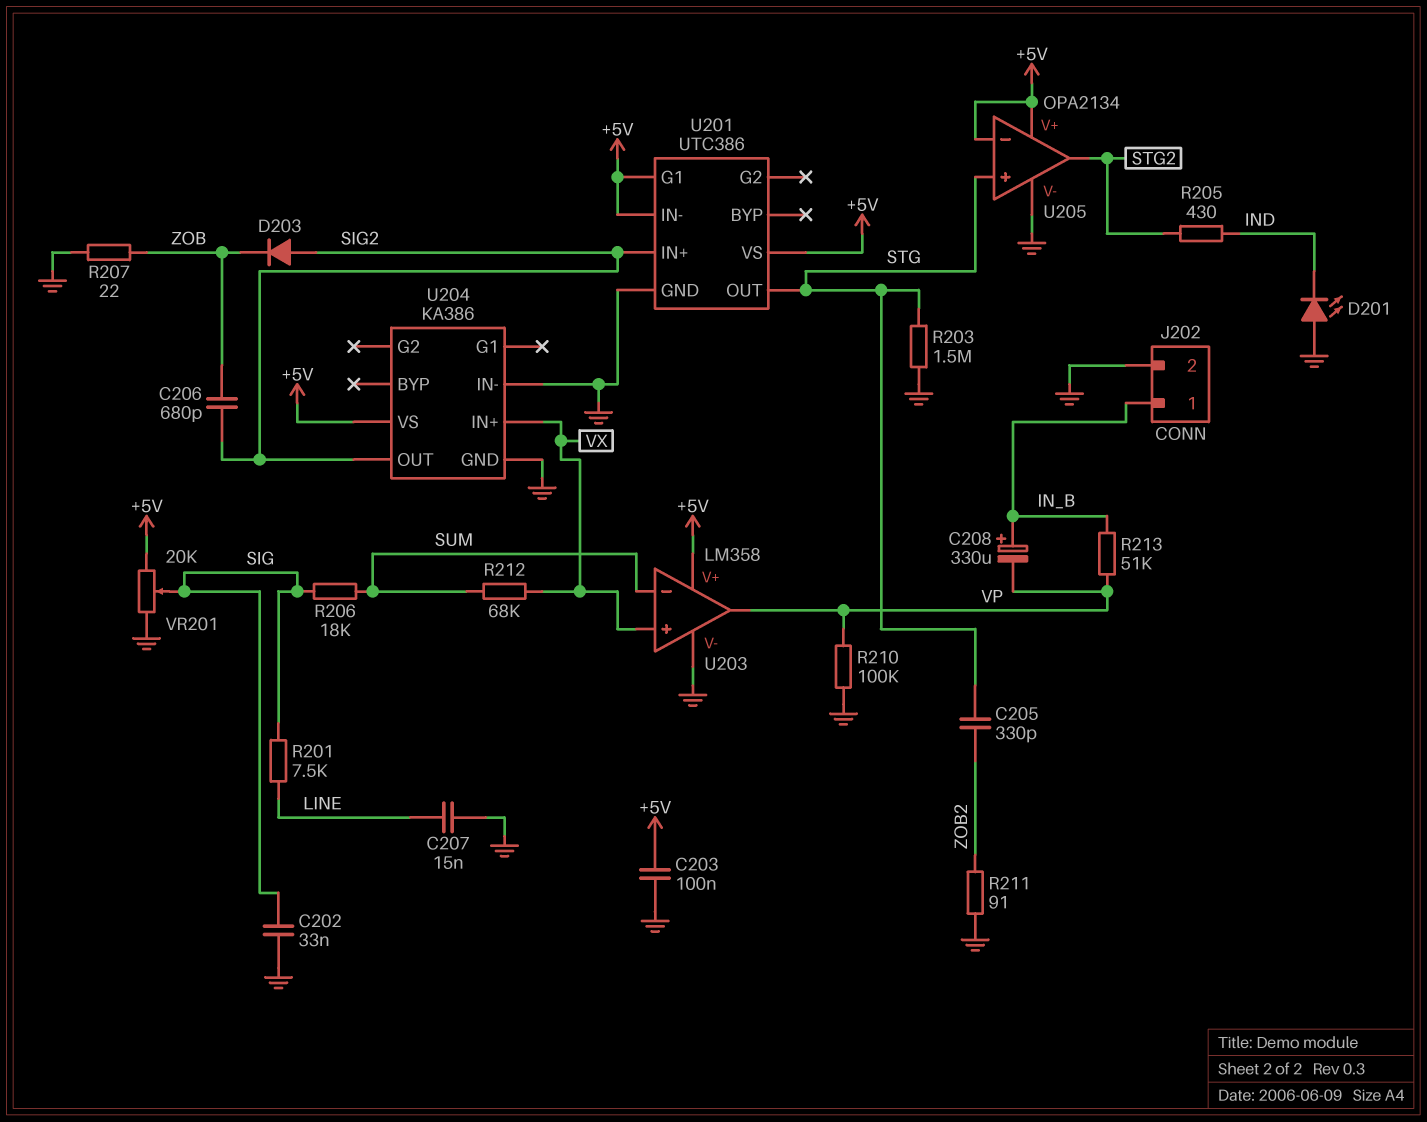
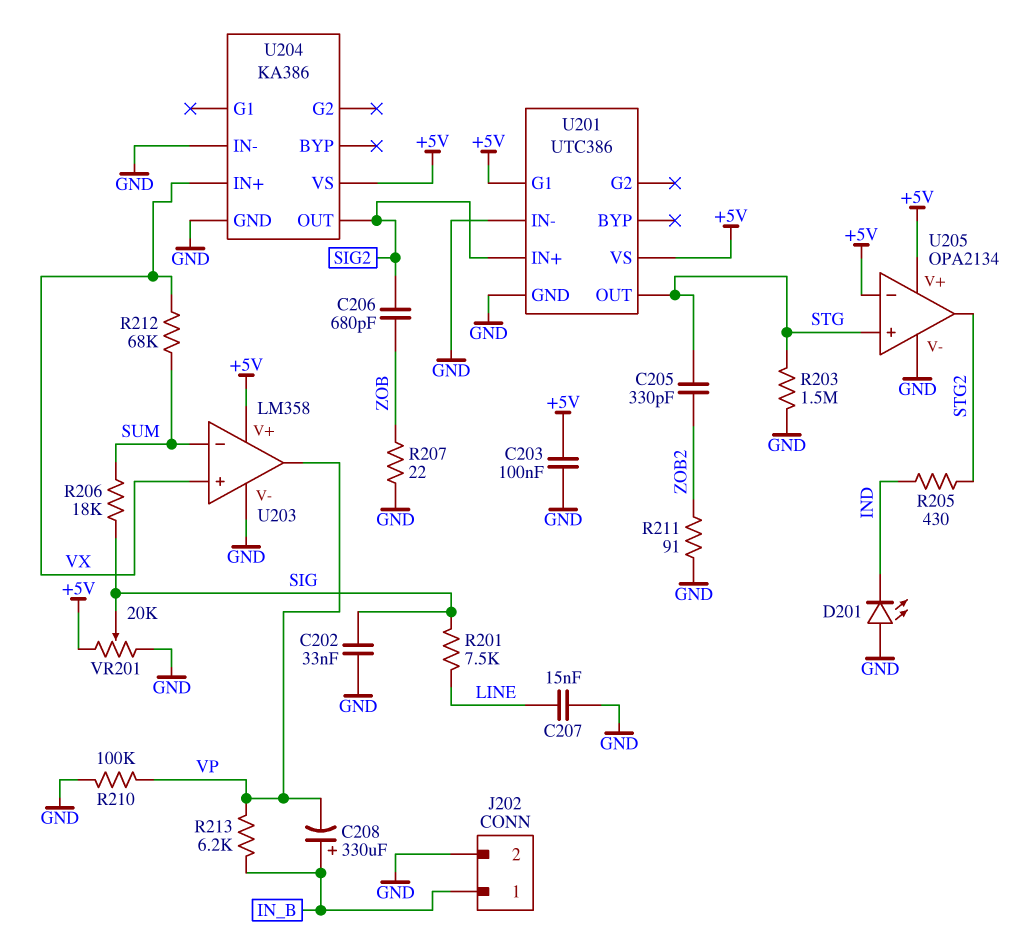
D203: diode (A SIG2, K ZOB) -> none
R213: 51k (IN_B, VP) -> 6.2k (IN_B, VP)
U201 pin IN-: +5V -> GND

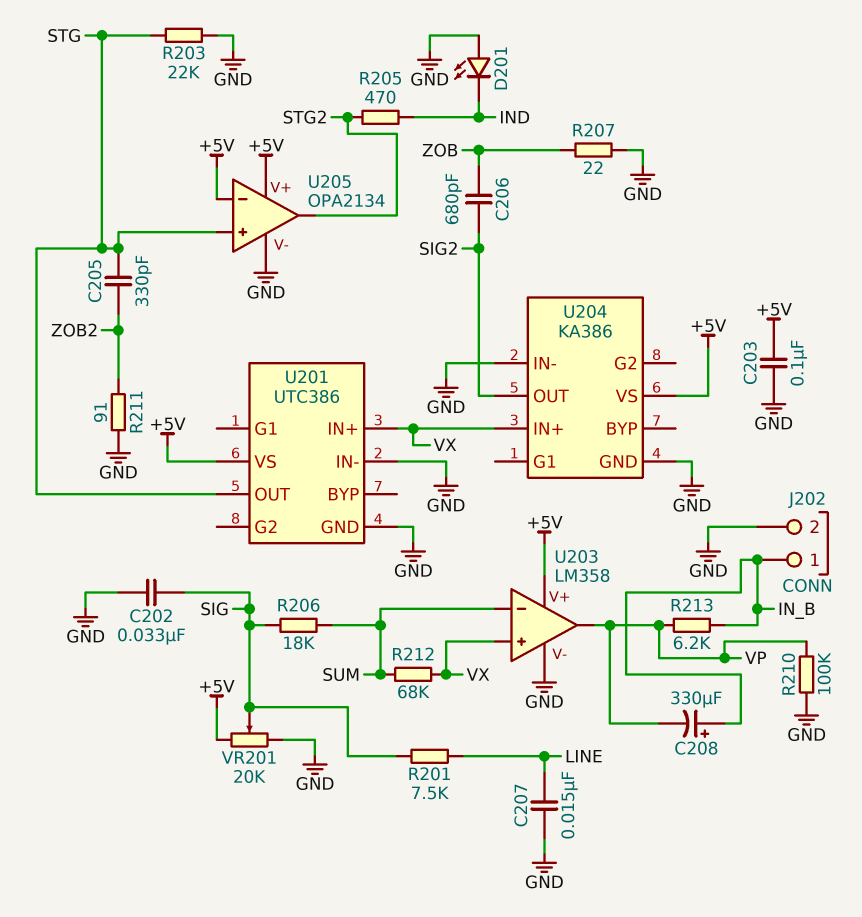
R203: 1.5M (GND, STG) -> 22k (GND, STG)
R205: 430 (IND, STG2) -> 470 (IND, STG2)
U201 pin G1: +5V -> none
U201 pin IN+: SIG2 -> VX

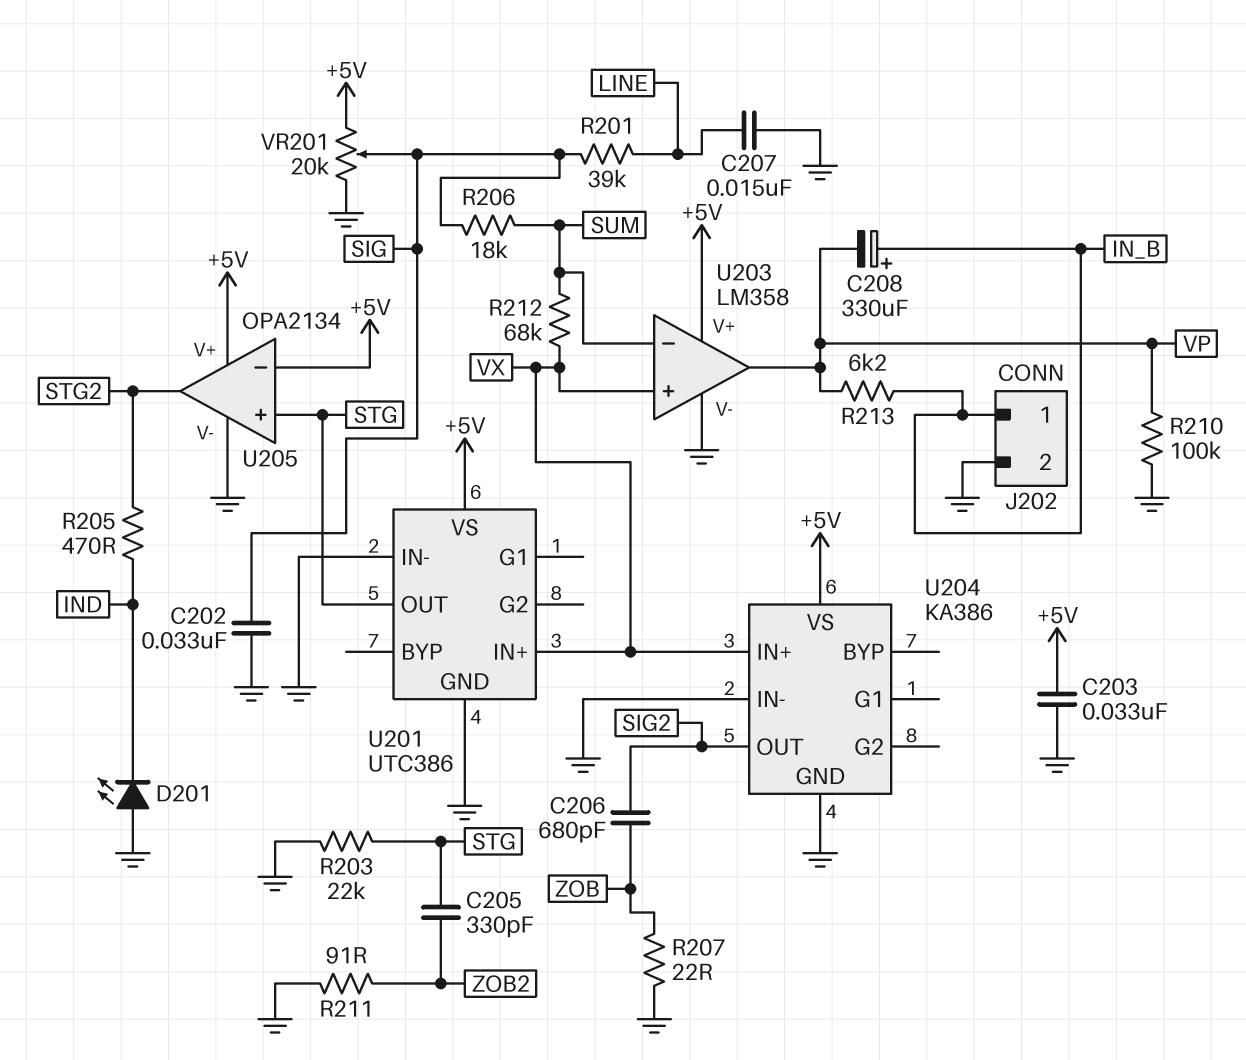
C203: 100nF (+5V, GND) -> 33nF (+5V, GND)
R201: 7.5k (LINE, SIG) -> 39k (LINE, SIG)

